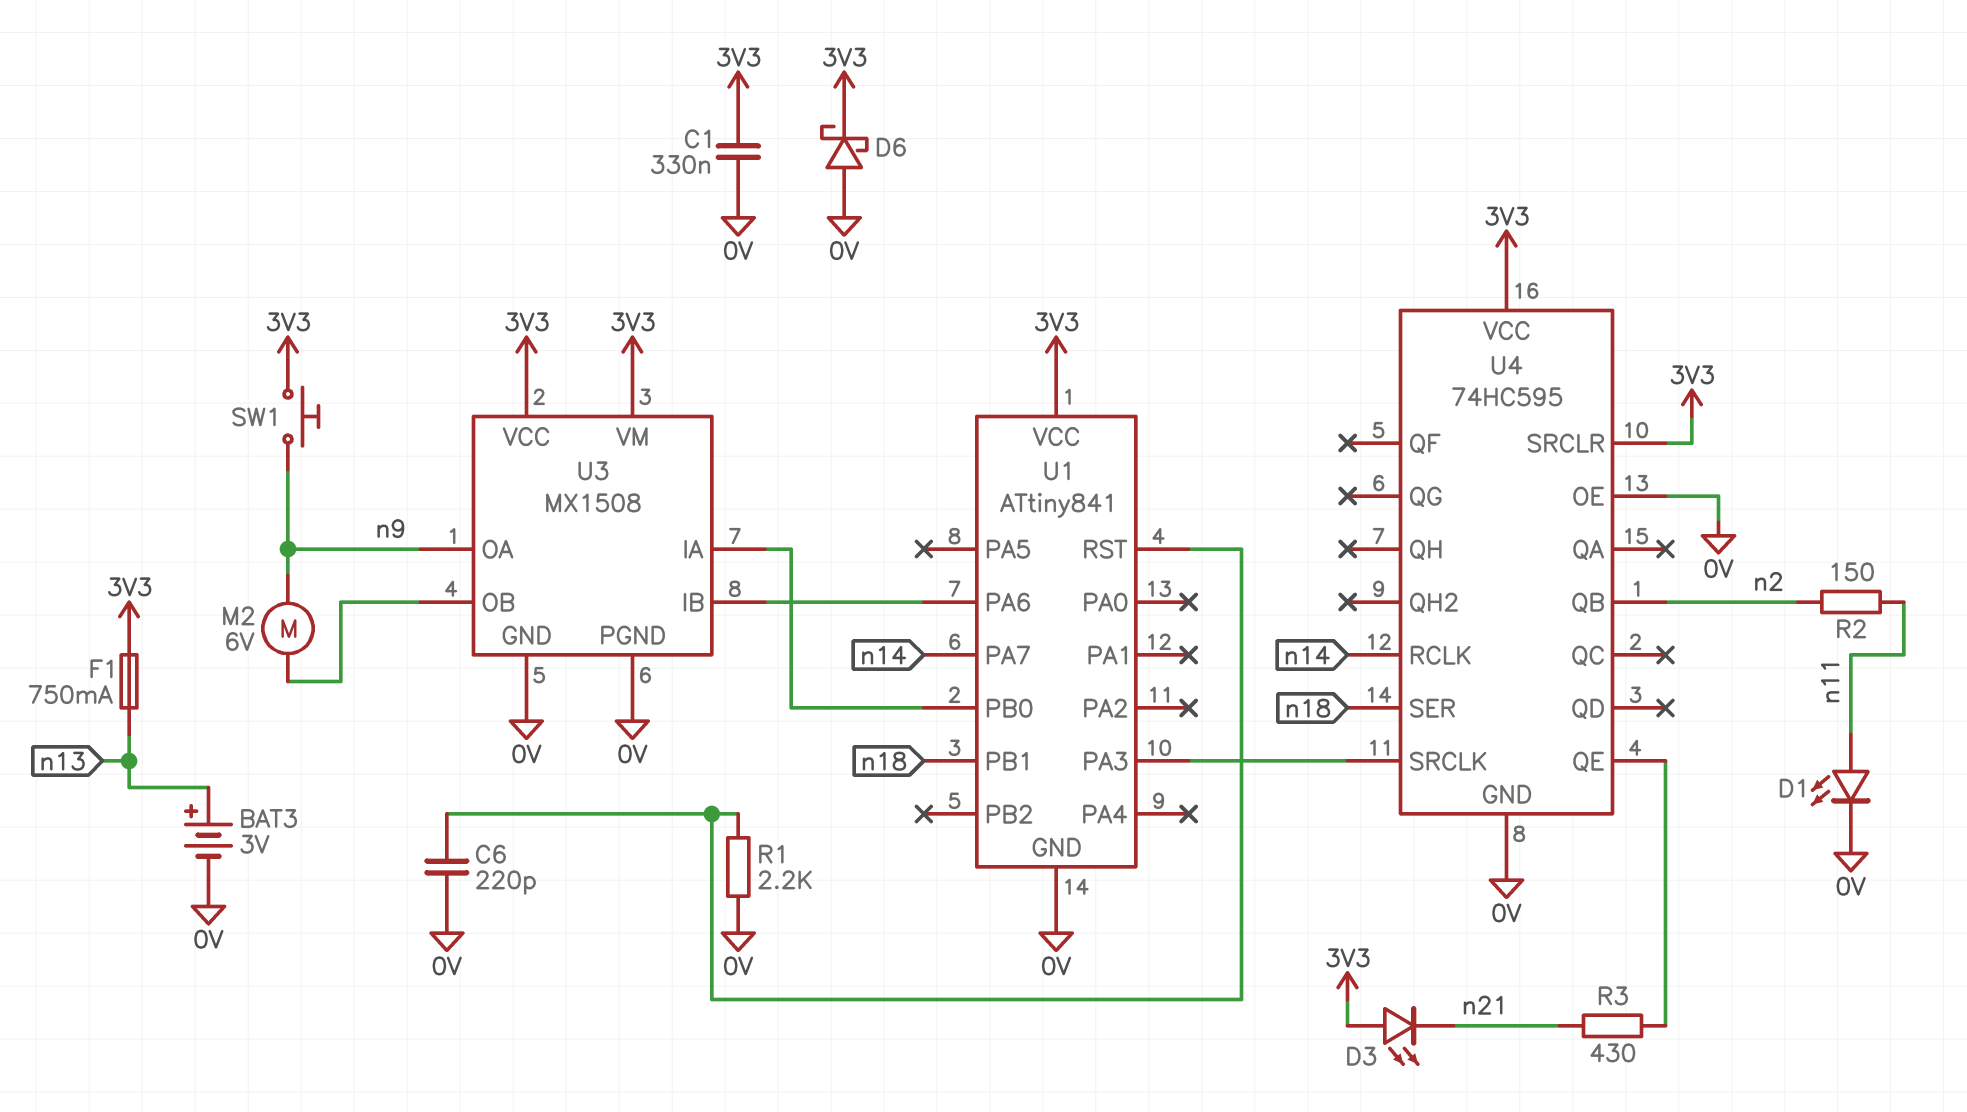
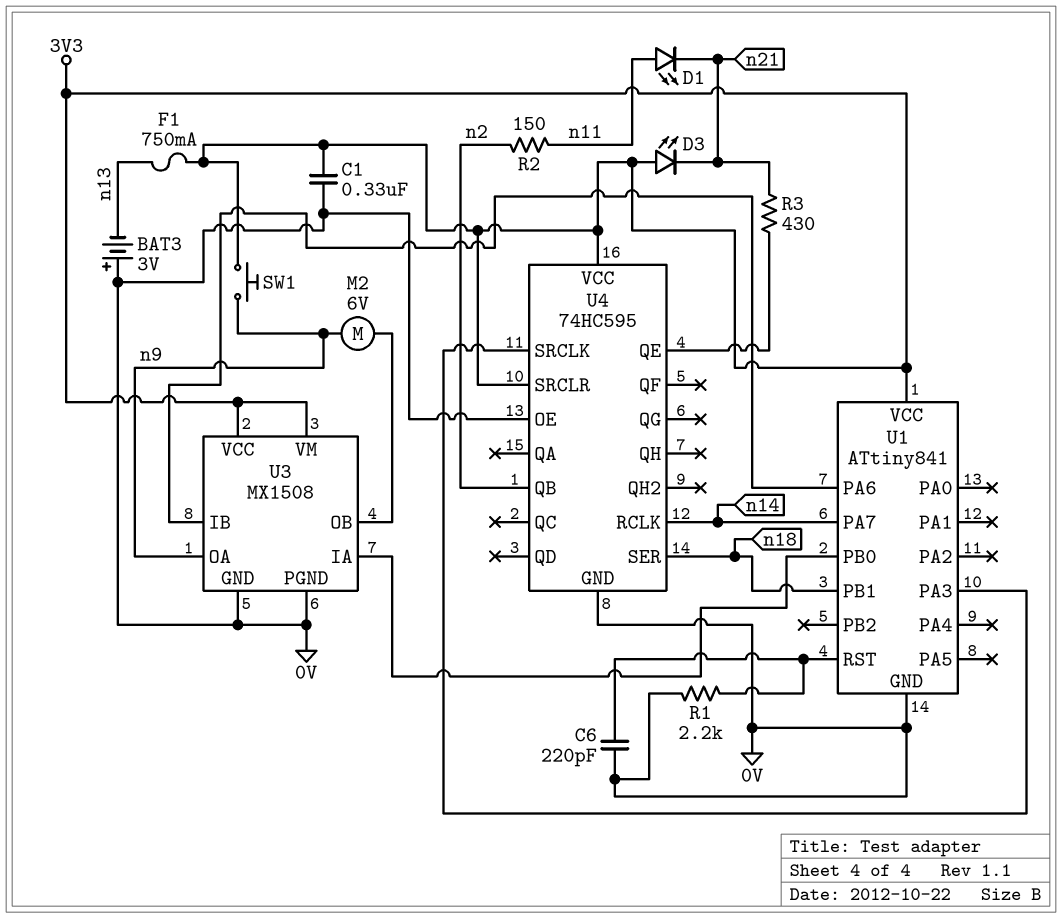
BAT3: 3V (plus n13, minus 0V) -> 3V (plus 0V, minus n13)
D1: LED (A n11, K 0V) -> LED (A n11, K n21)
D6: schottky (A 0V, K 3V3) -> none

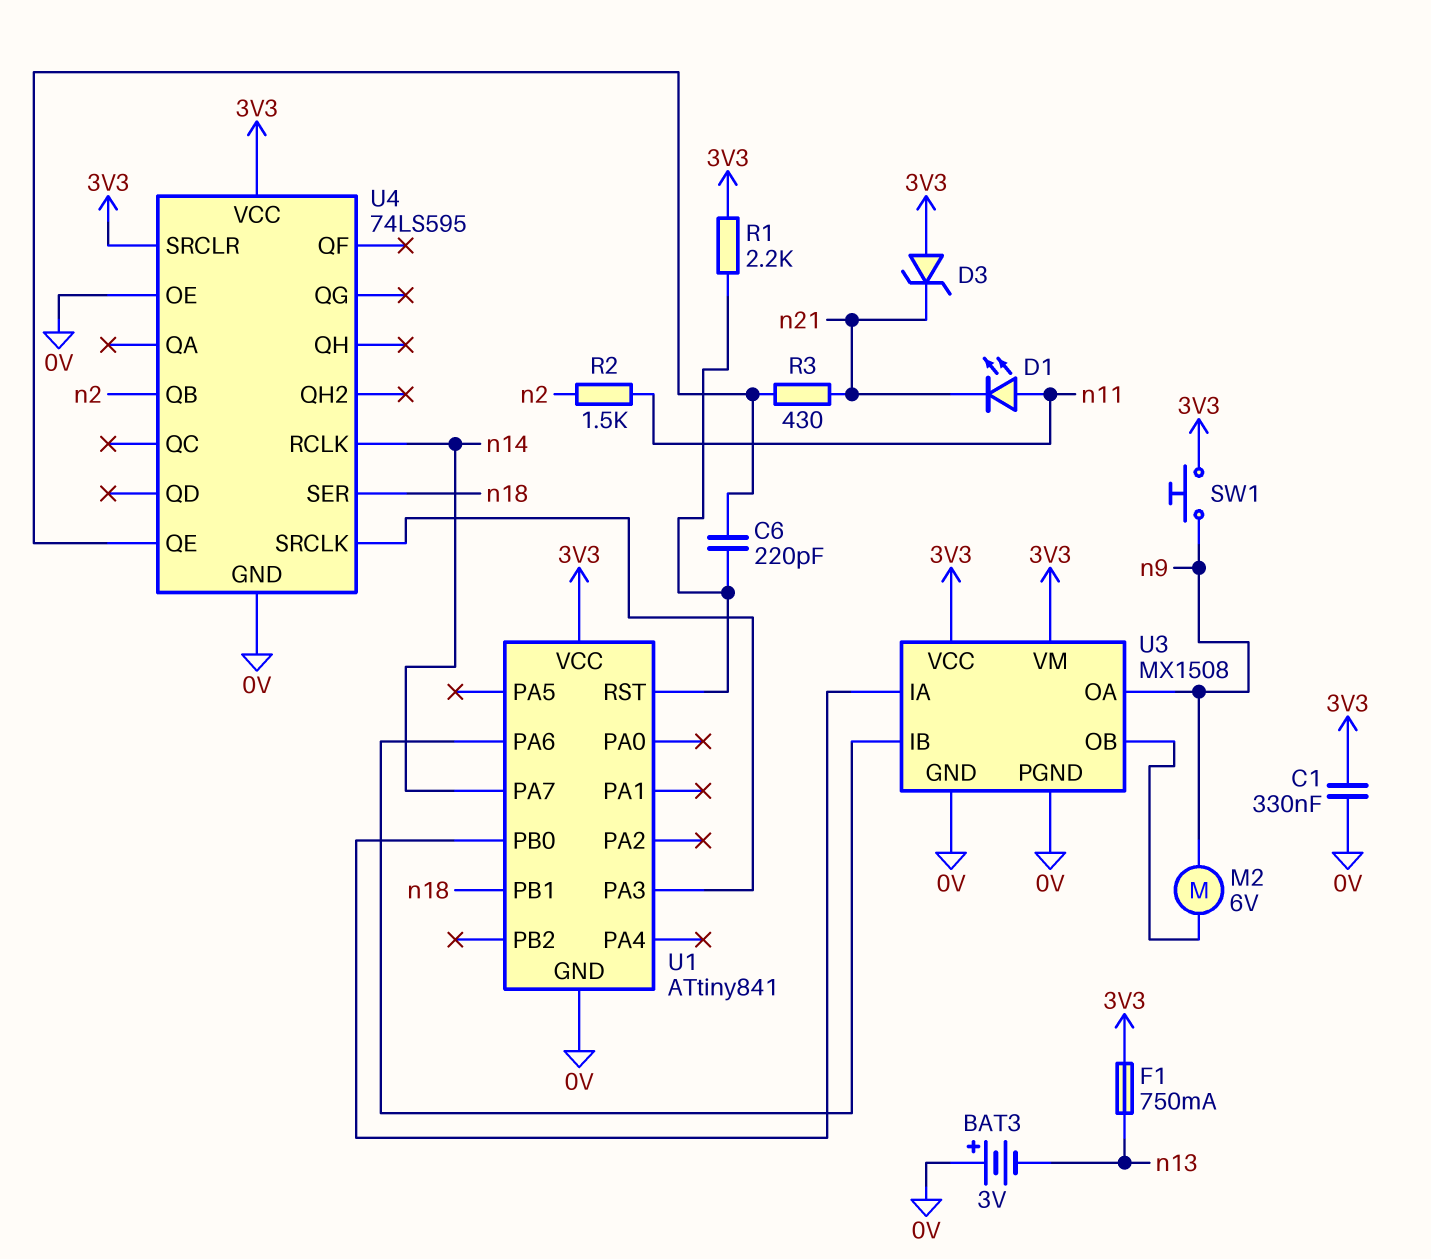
C6: 220pF (0V, U1/RST) -> 220pF (U1/RST, U4/QE)
D3: LED (A 3V3, K n21) -> zener (A 3V3, K n21)
R1: 2.2k (0V, U1/RST) -> 2.2k (3V3, U1/RST)
R2: 150 (n2, n11) -> 1.5k (n2, n11)
U4: 74HC595 -> 74LS595

